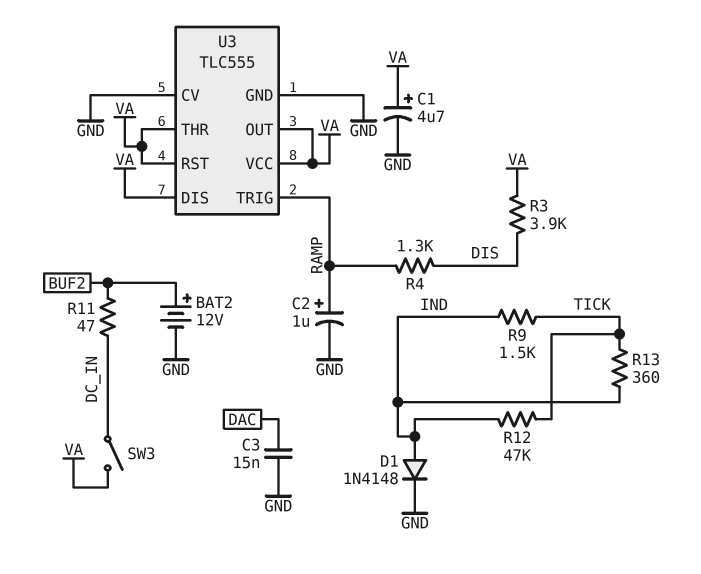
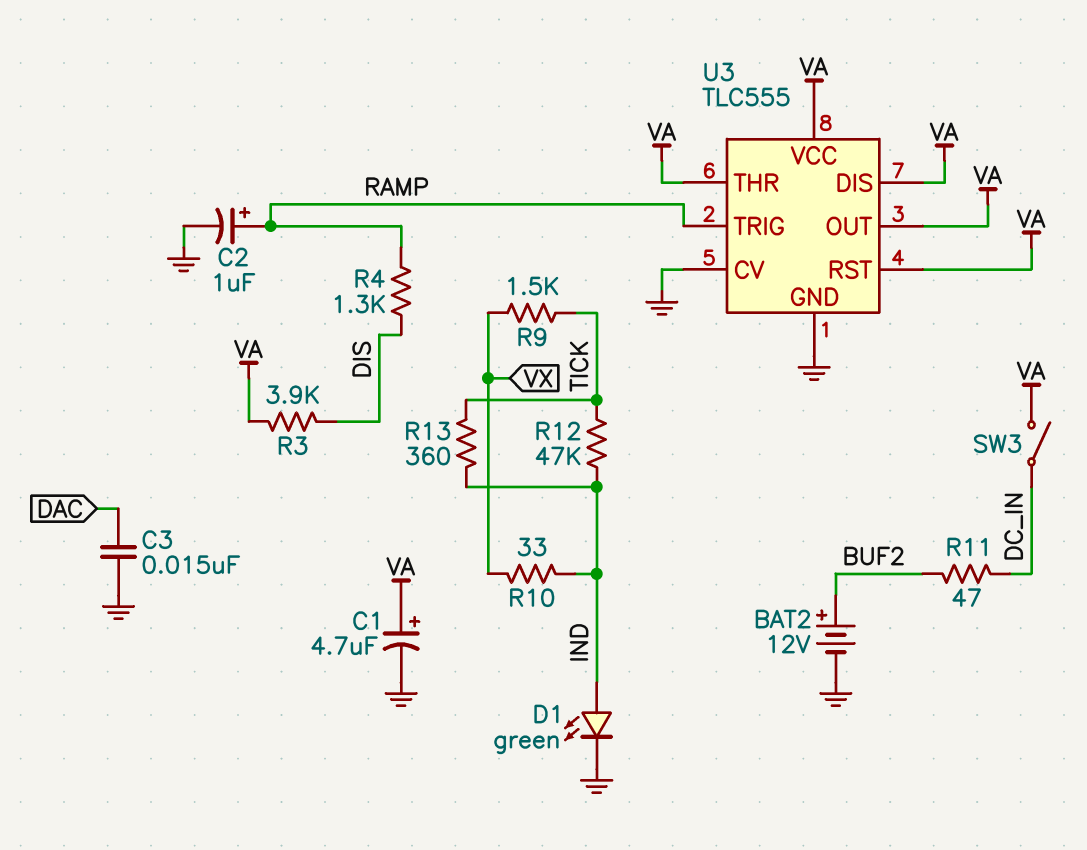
D1: diode 1N4148 (A IND, K GND) -> LED green (A IND, K GND)
R9: 1.5k (IND, TICK) -> 1.5k (TICK, VX)
R10: none -> 33 (IND, VX)

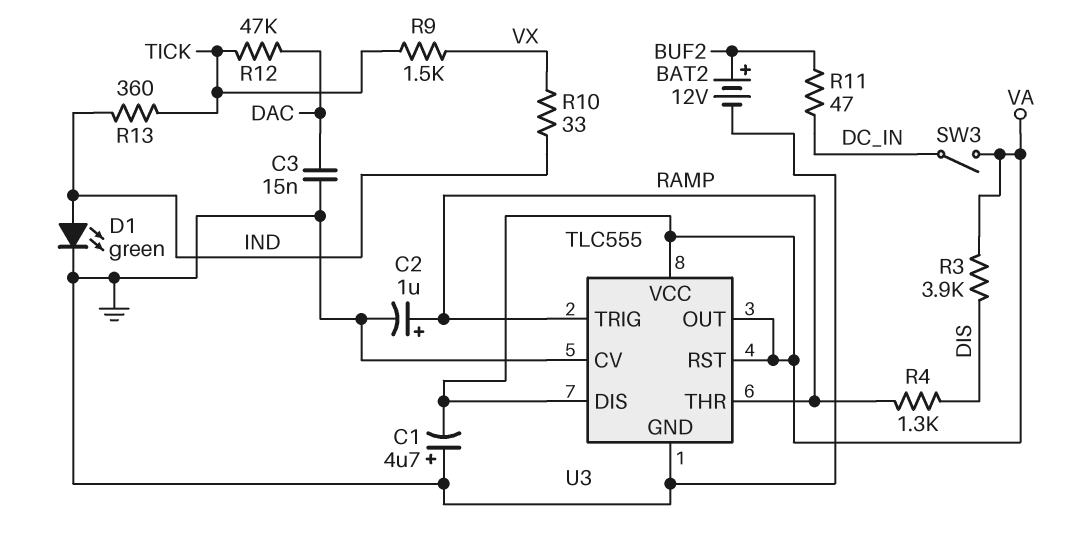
C1: 4.7uF (plus VA, minus GND) -> 4.7uF (plus GND, minus VA)
R12: 47k (IND, TICK) -> 47k (DAC, TICK)
U3 pin THR: VA -> RAMP

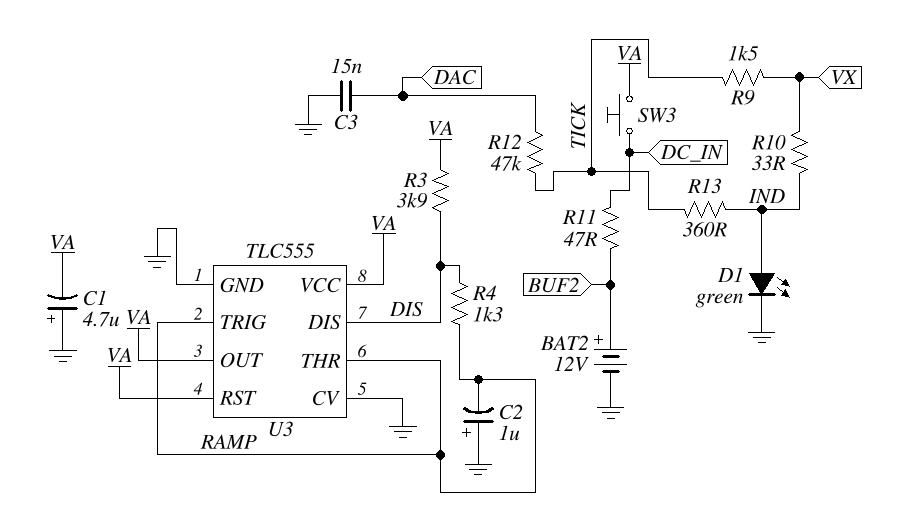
C2: 1uF (plus RAMP, minus GND) -> 1uF (plus GND, minus RAMP)
SW3: switch (DC_IN, VA) -> button (DC_IN, VA)
U3 pin DIS: VA -> DIS

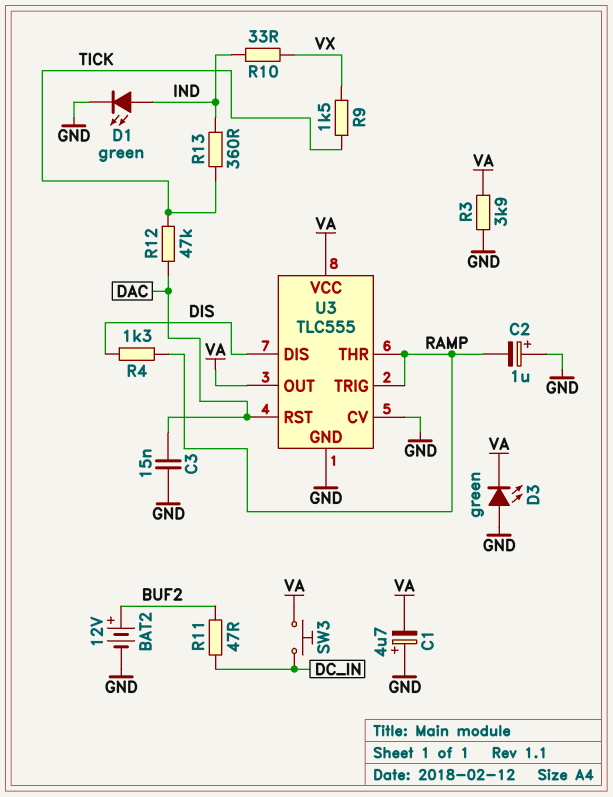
D3: none -> LED green (A GND, K VA)
R3: 3.9k (DIS, VA) -> 3.9k (GND, VA)
U3 pin RST: VA -> DAC

